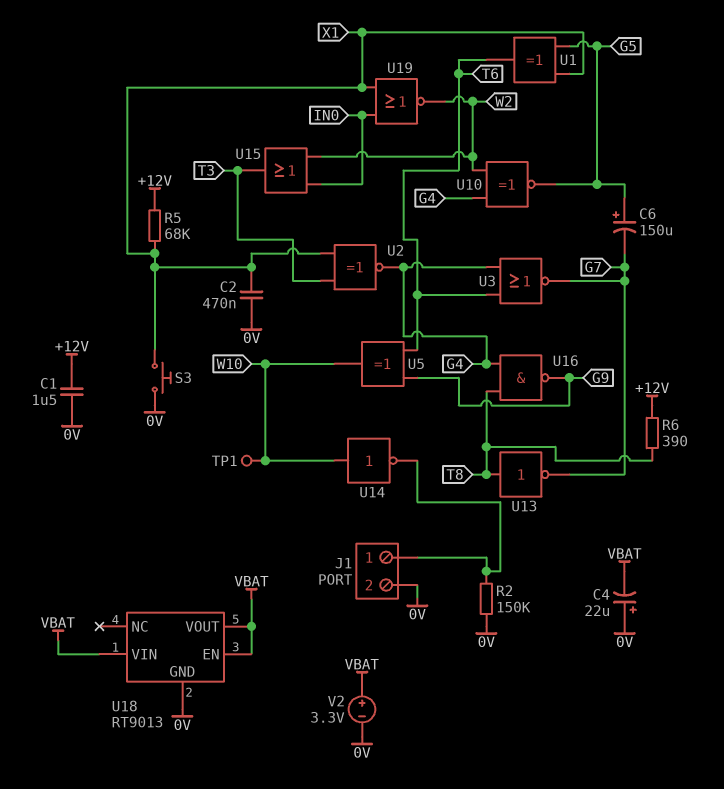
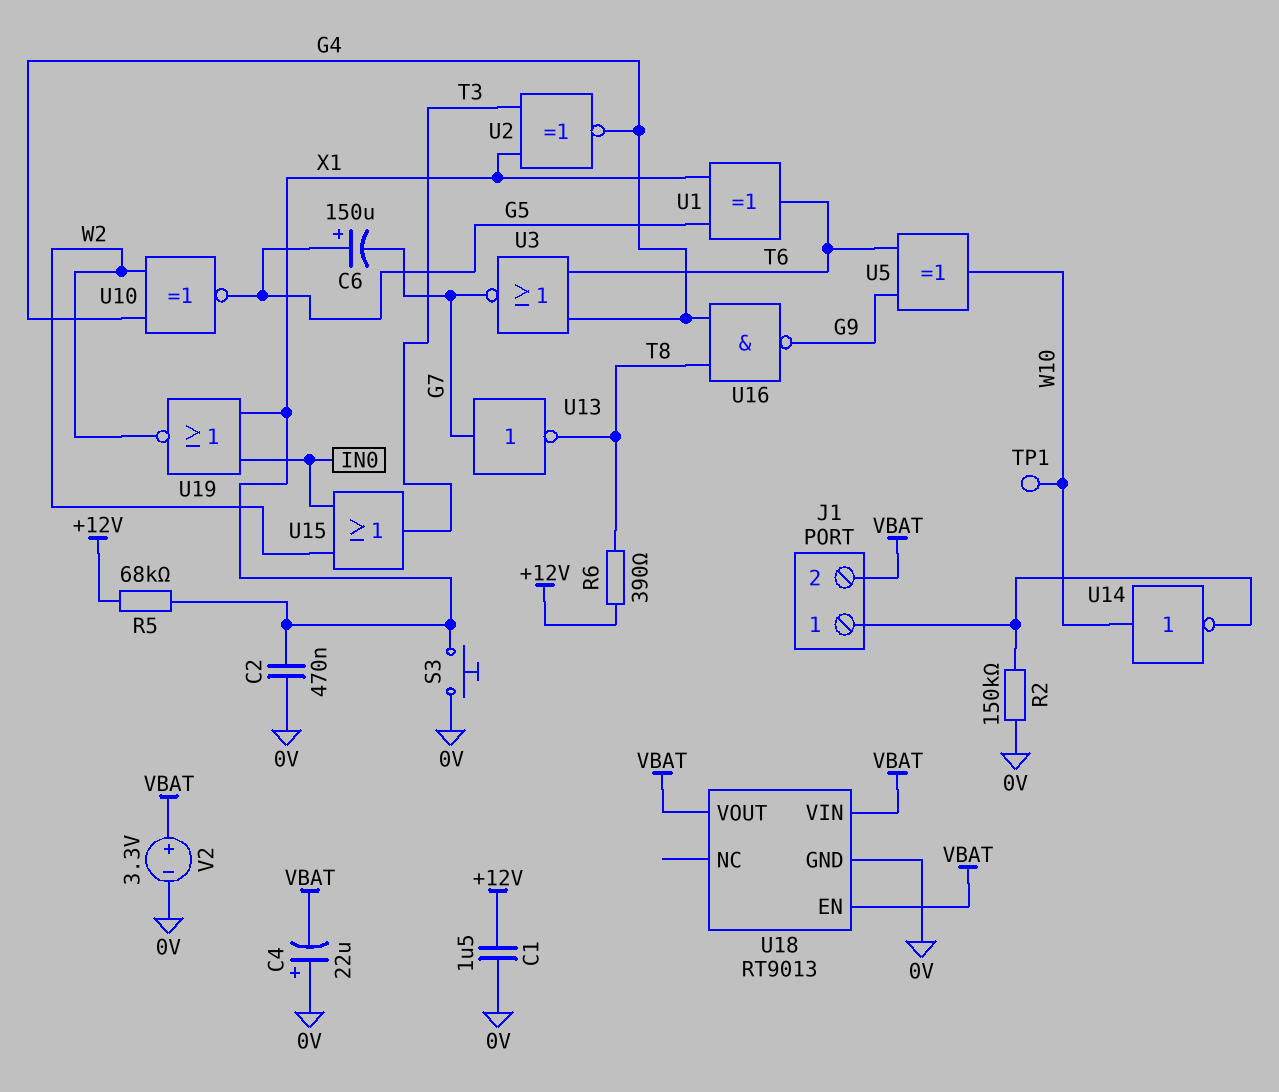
J1 pin 2: 0V -> VBAT
U13: NOT (in T8, out G7) -> NOT (in G7, out T8)

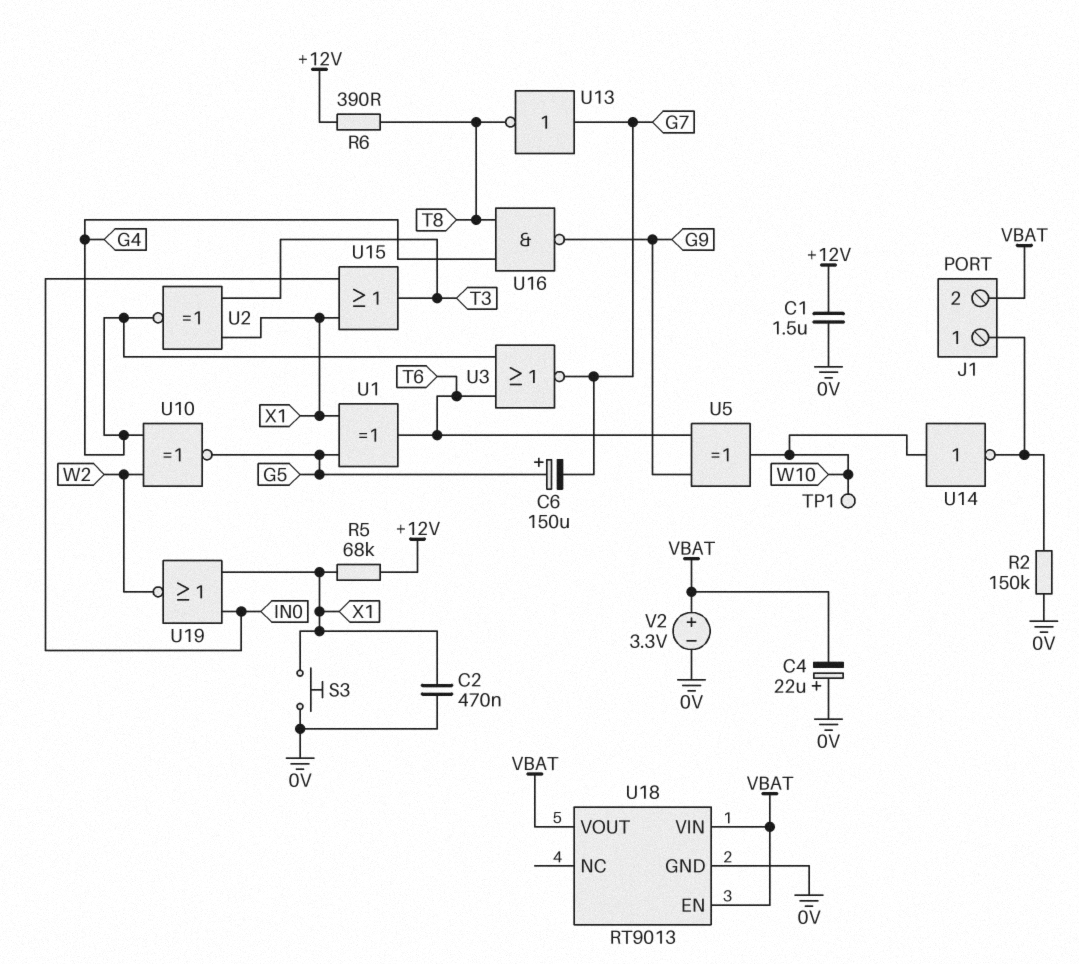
U15: OR (in IN0, in W2, out T3) -> OR (in IN0, in X1, out T3)

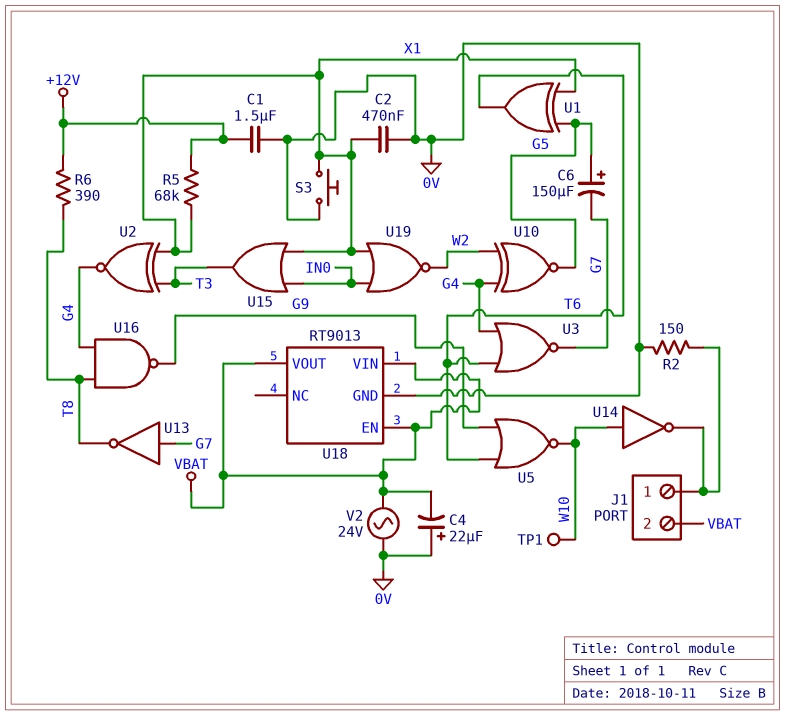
R2: 150k (0V, J1/1) -> 150 (0V, J1/1)
U5: XOR (in G9, in T6, out W10) -> NOR (in G9, in T6, out W10)
V2: 3.3V (plus VBAT, minus 0V) -> AC 24V (0V, VBAT)

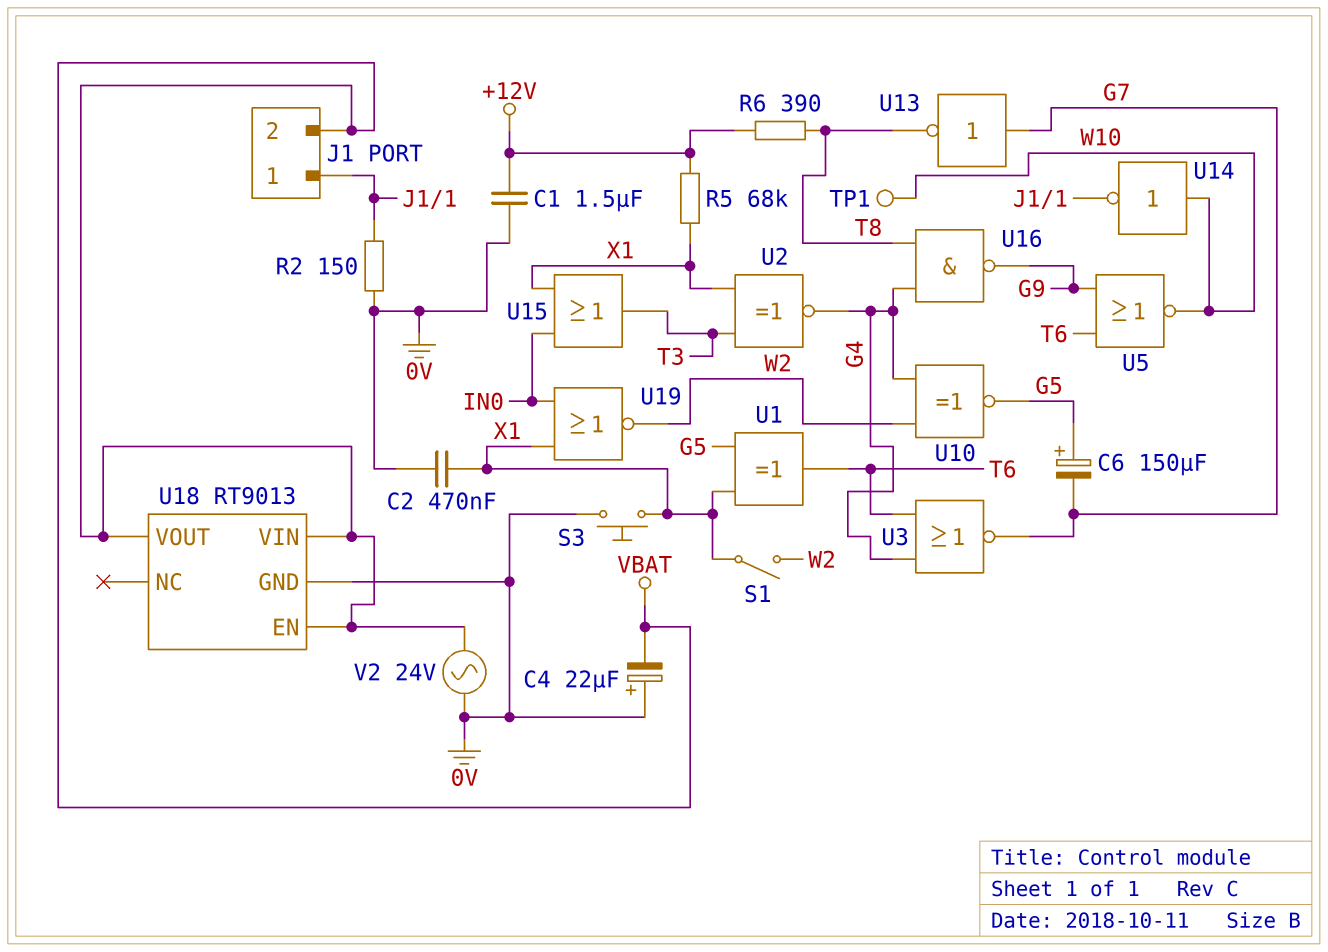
S1: none -> switch (W2, X1)

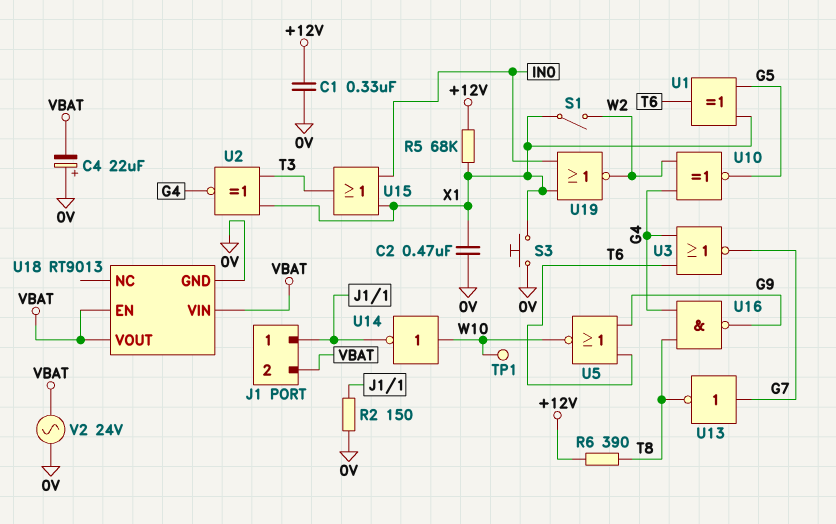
C1: 1.5uF (+12V, 0V) -> 330nF (+12V, 0V)
C6: 150uF (plus G5, minus G7) -> none

